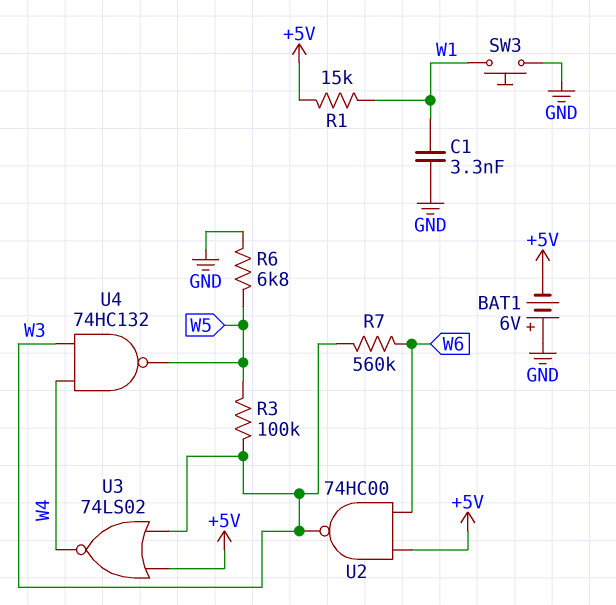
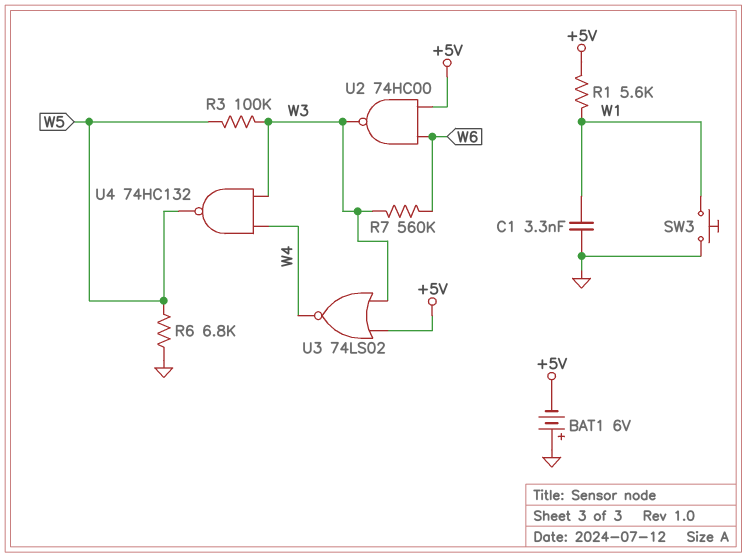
R1: 15k (+5V, W1) -> 5.6k (+5V, W1)

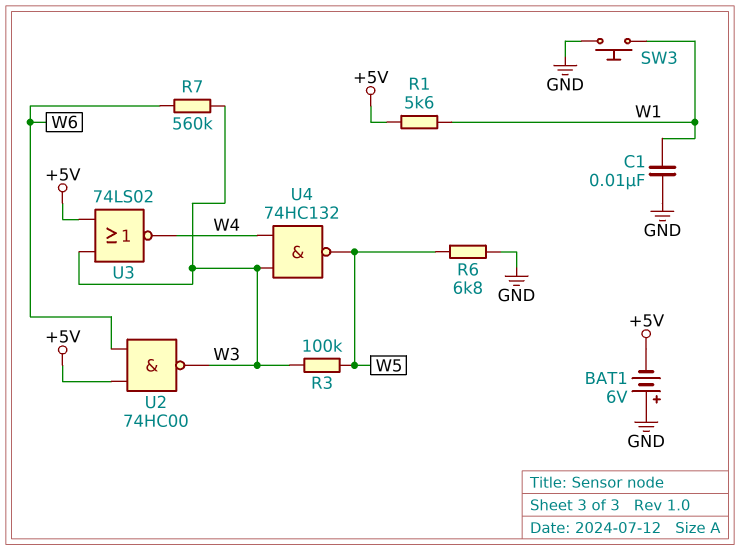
C1: 3.3nF (GND, W1) -> 10nF (GND, W1)

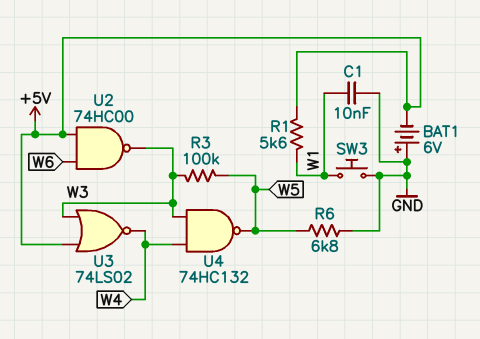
R7: 560k (W3, W6) -> none

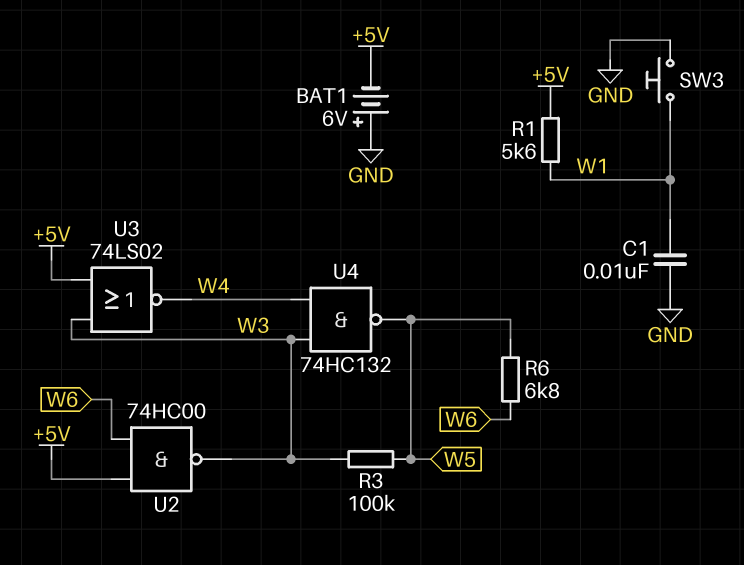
R6: 6.8k (GND, W5) -> 6.8k (W5, W6)

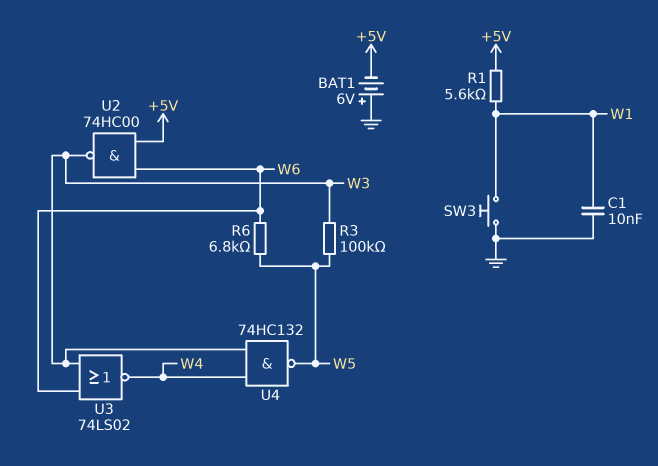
U3: NOR 74LS02 (in +5V, in W3, out W4) -> NOR 74LS02 (in W3, in W6, out W4)

